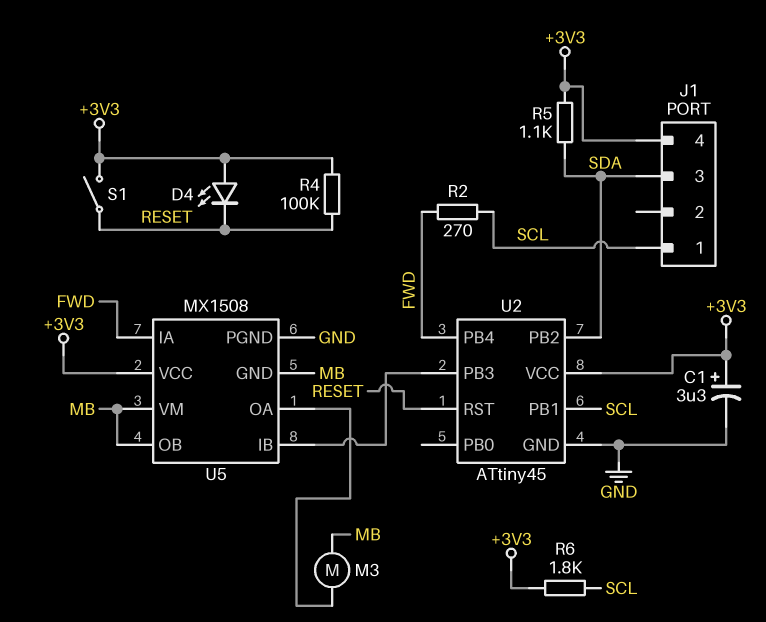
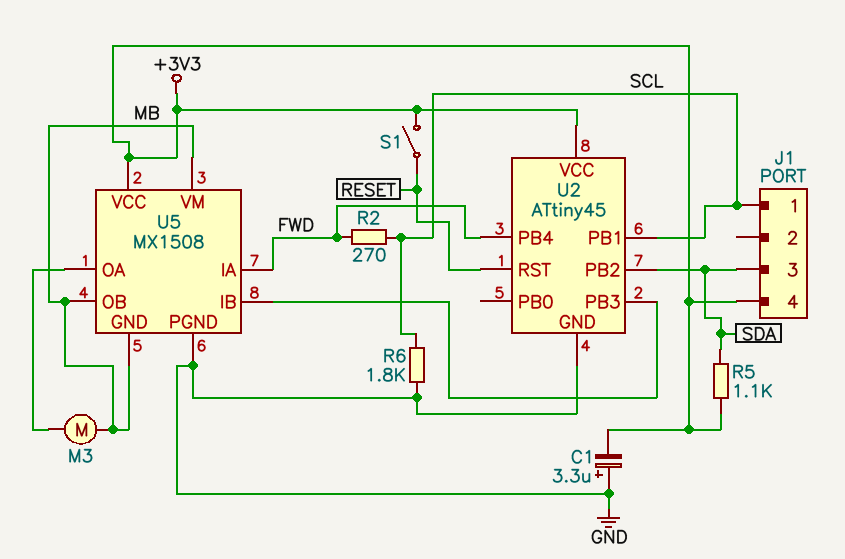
C1: 3.3uF (plus +3V3, minus GND) -> 3.3uF (plus GND, minus +3V3)
D4: LED (A +3V3, K RESET) -> none
R4: 100k (+3V3, RESET) -> none
R6: 1.8k (+3V3, SCL) -> 1.8k (GND, SCL)

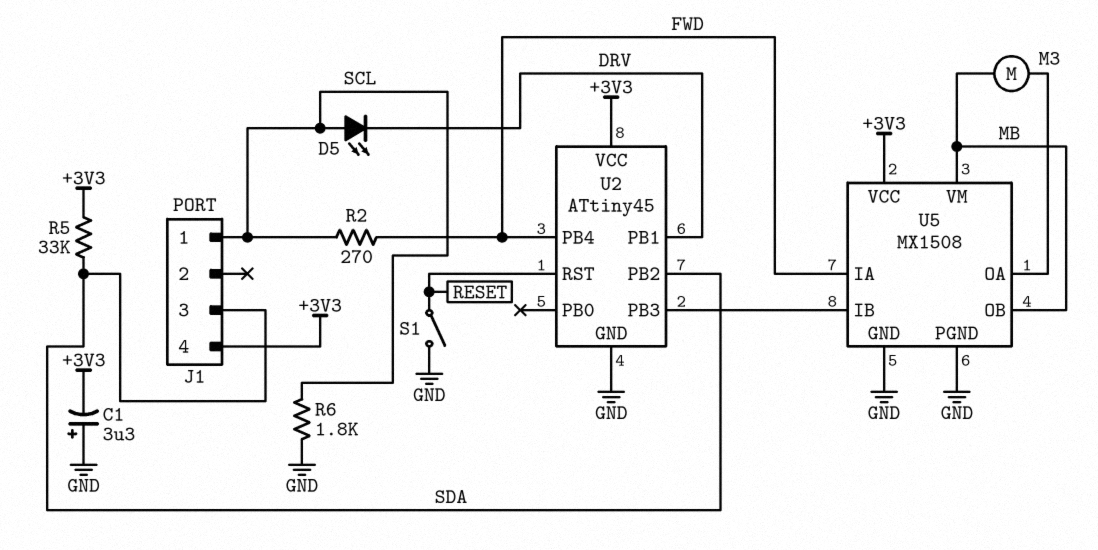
D5: none -> LED (A SCL, K DRV)
R5: 1.1k (+3V3, SDA) -> 33k (+3V3, SDA)
S1: switch (+3V3, RESET) -> switch (GND, RESET)
U2 pin PB1: SCL -> DRV
U5 pin GND: MB -> GND

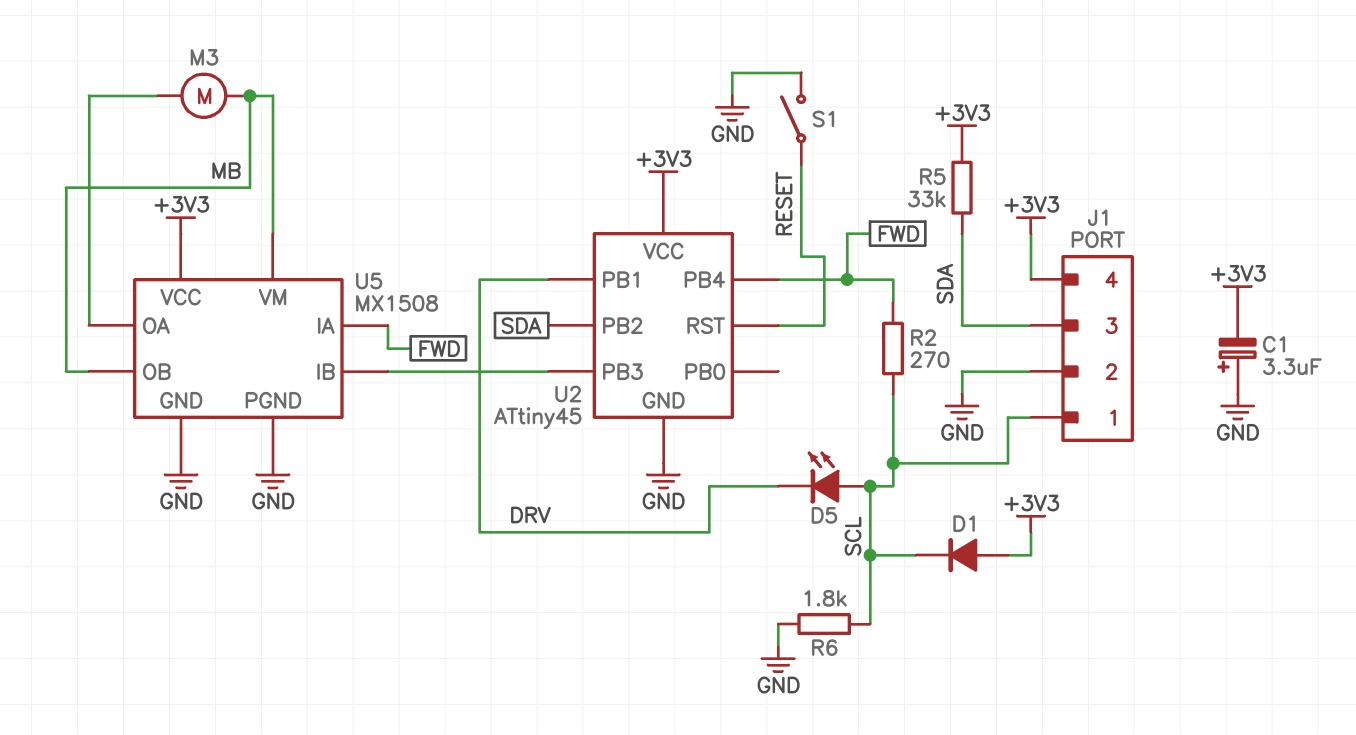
D1: none -> diode (A +3V3, K SCL)
J1 pin 2: none -> GND

